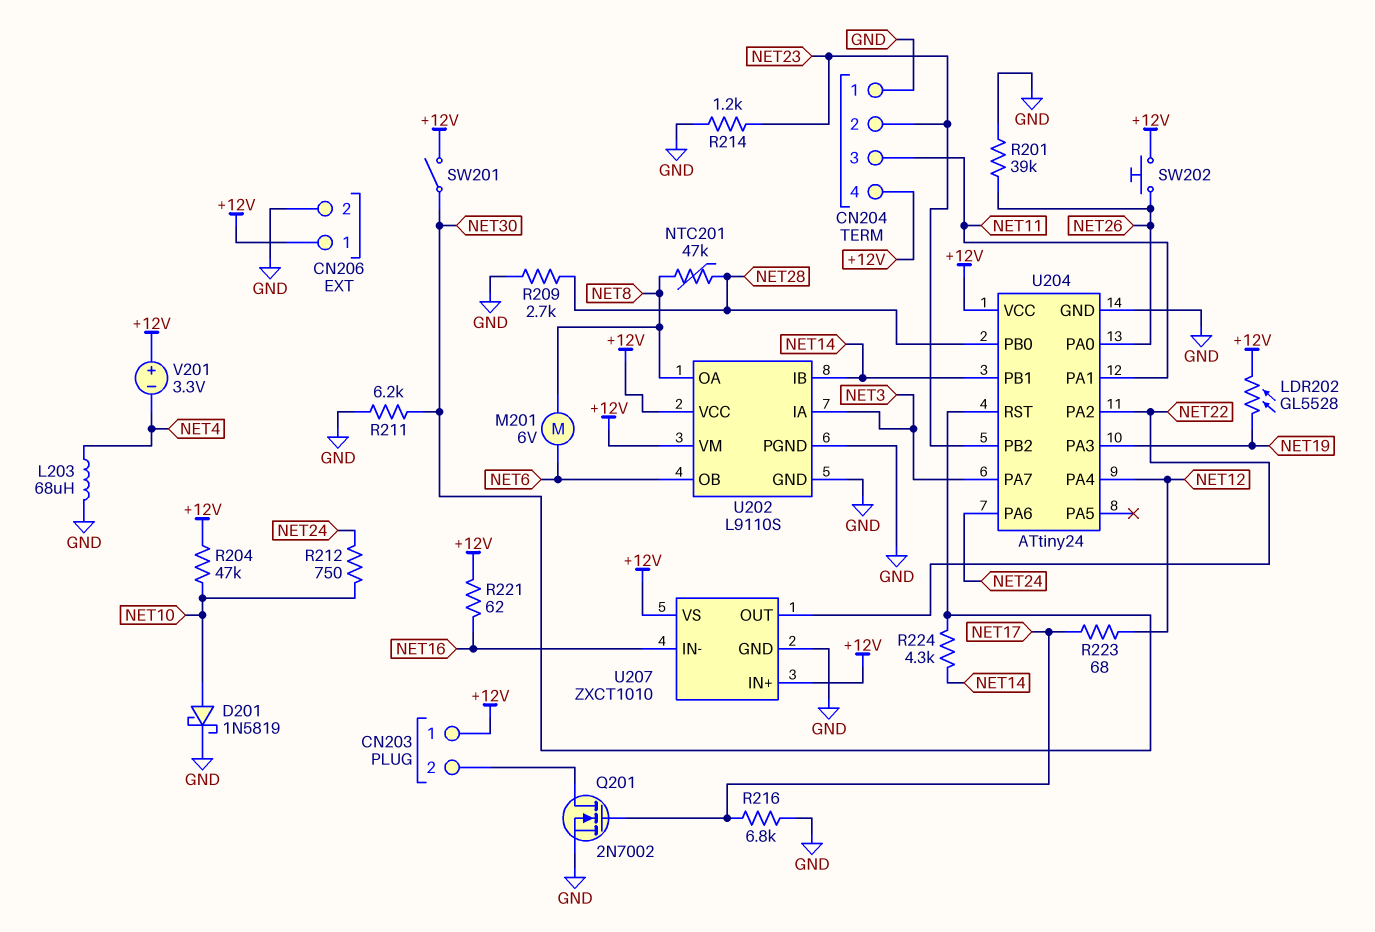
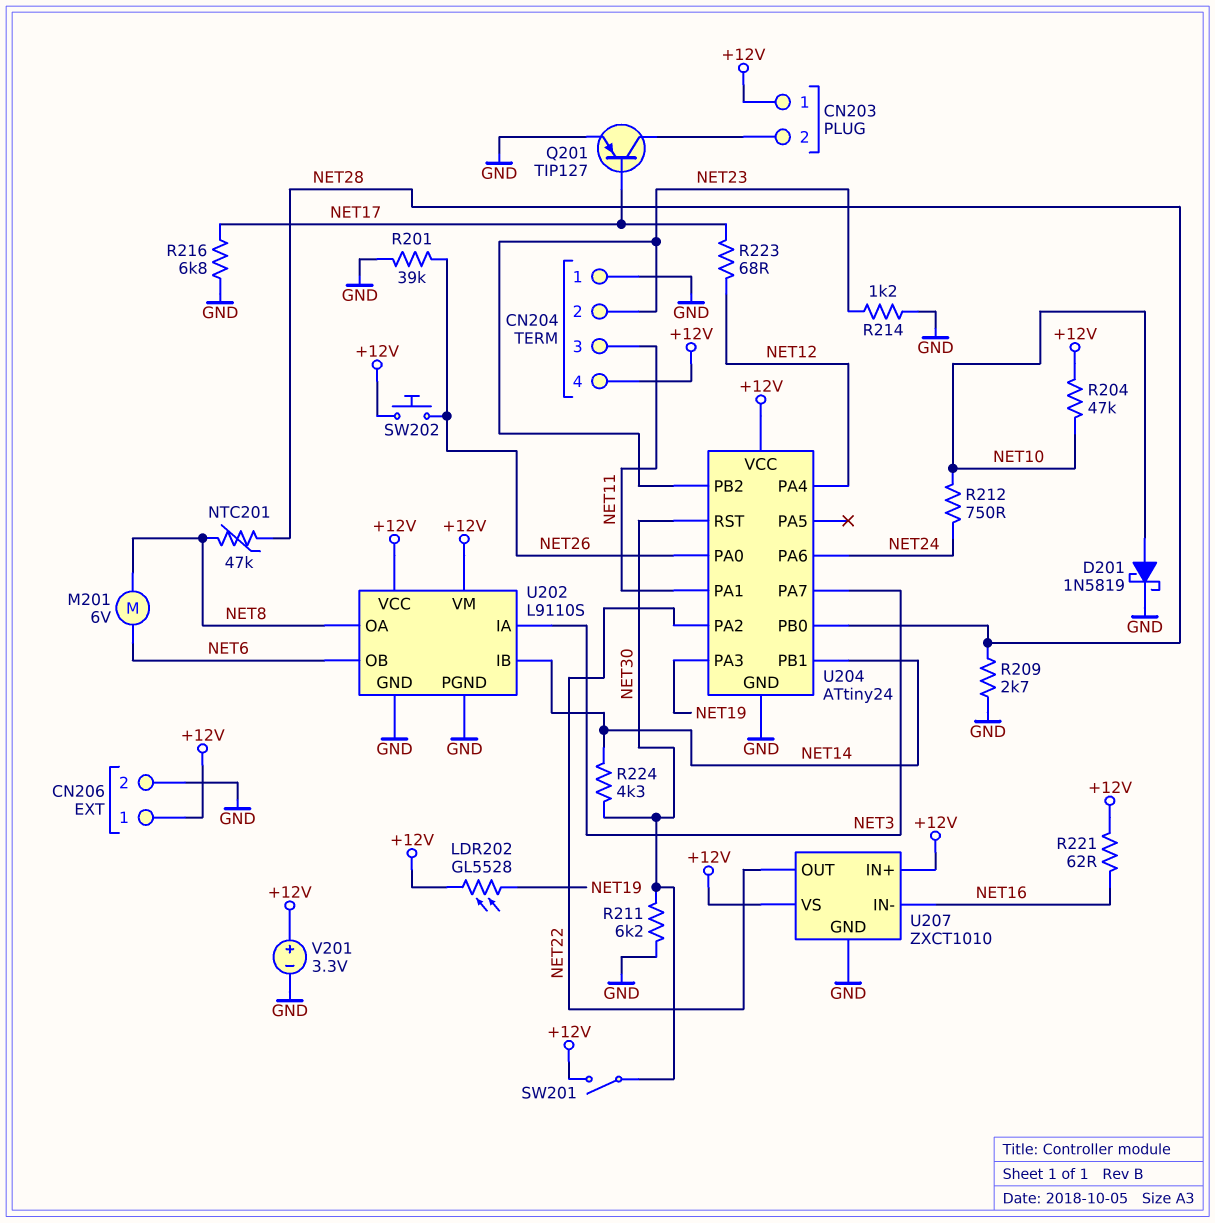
L203: 68uH (GND, NET4) -> none
Q201: NMOS 2N7002 (G NET17, D CN203/2, S GND) -> PNP TIP127 (B NET17, C CN203/2, E GND)
V201: 3.3V (plus +12V, minus NET4) -> 3.3V (plus +12V, minus GND)

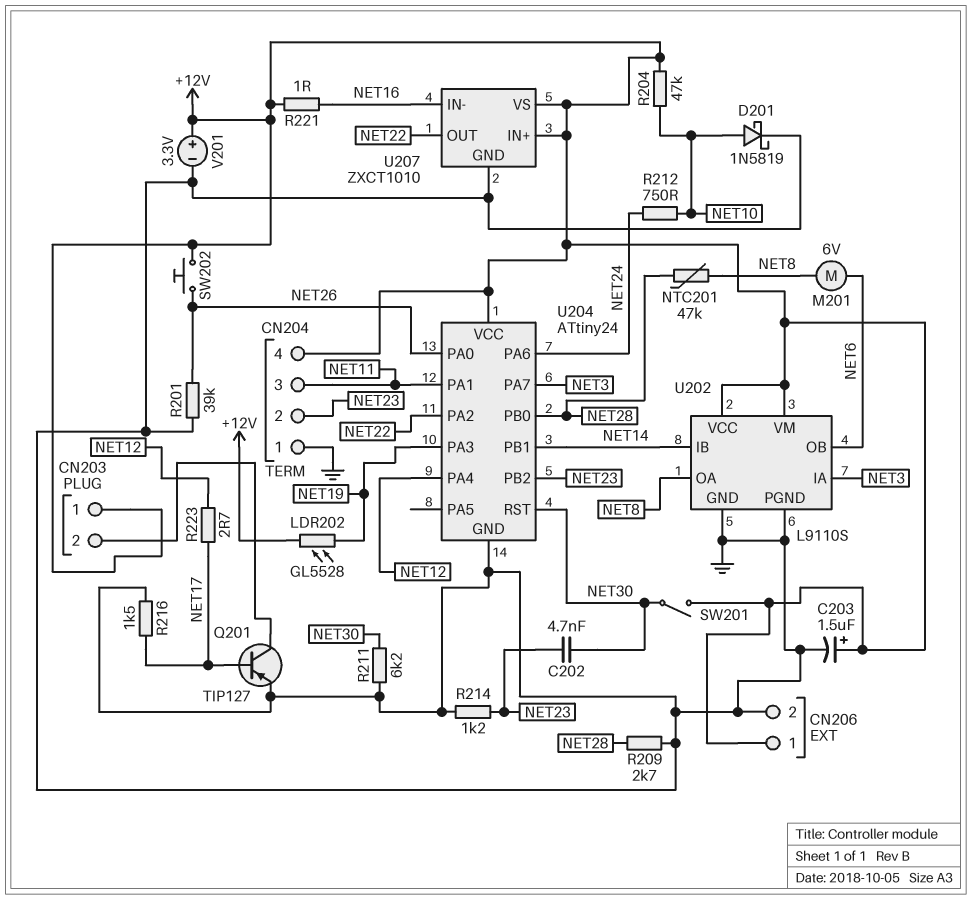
C202: none -> 4.7nF (NET23, NET30)
C203: none -> 1.5uF (plus +12V, minus GND)
R216: 6.8k (GND, NET17) -> 1.5k (GND, NET17)
R221: 62 (+12V, NET16) -> 1 (+12V, NET16)
R223: 68 (NET12, NET17) -> 2.7 (NET12, NET17)
R224: 4.3k (NET14, NET30) -> none

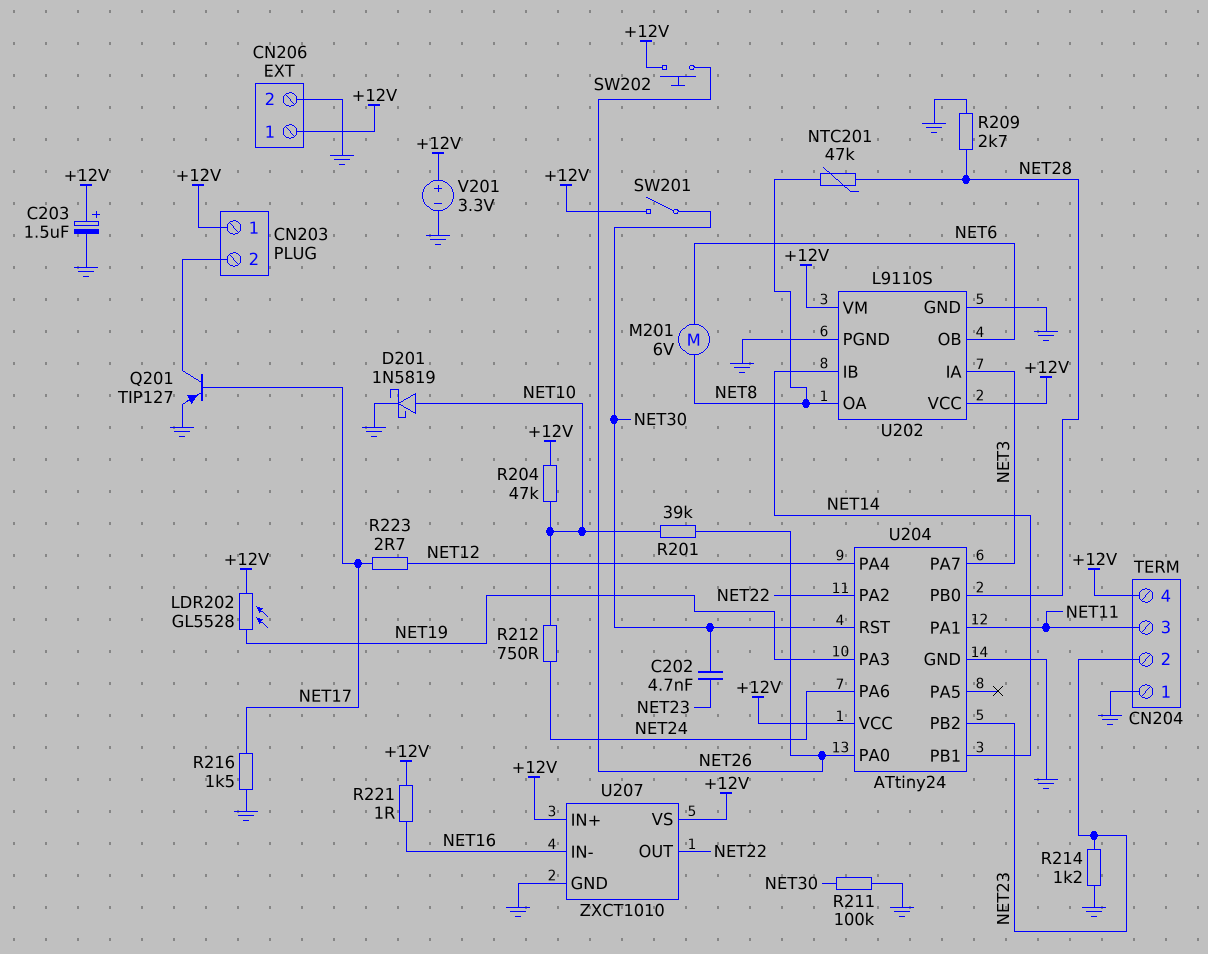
R201: 39k (GND, NET26) -> 39k (NET10, NET26)
R211: 6.2k (GND, NET30) -> 100k (GND, NET30)

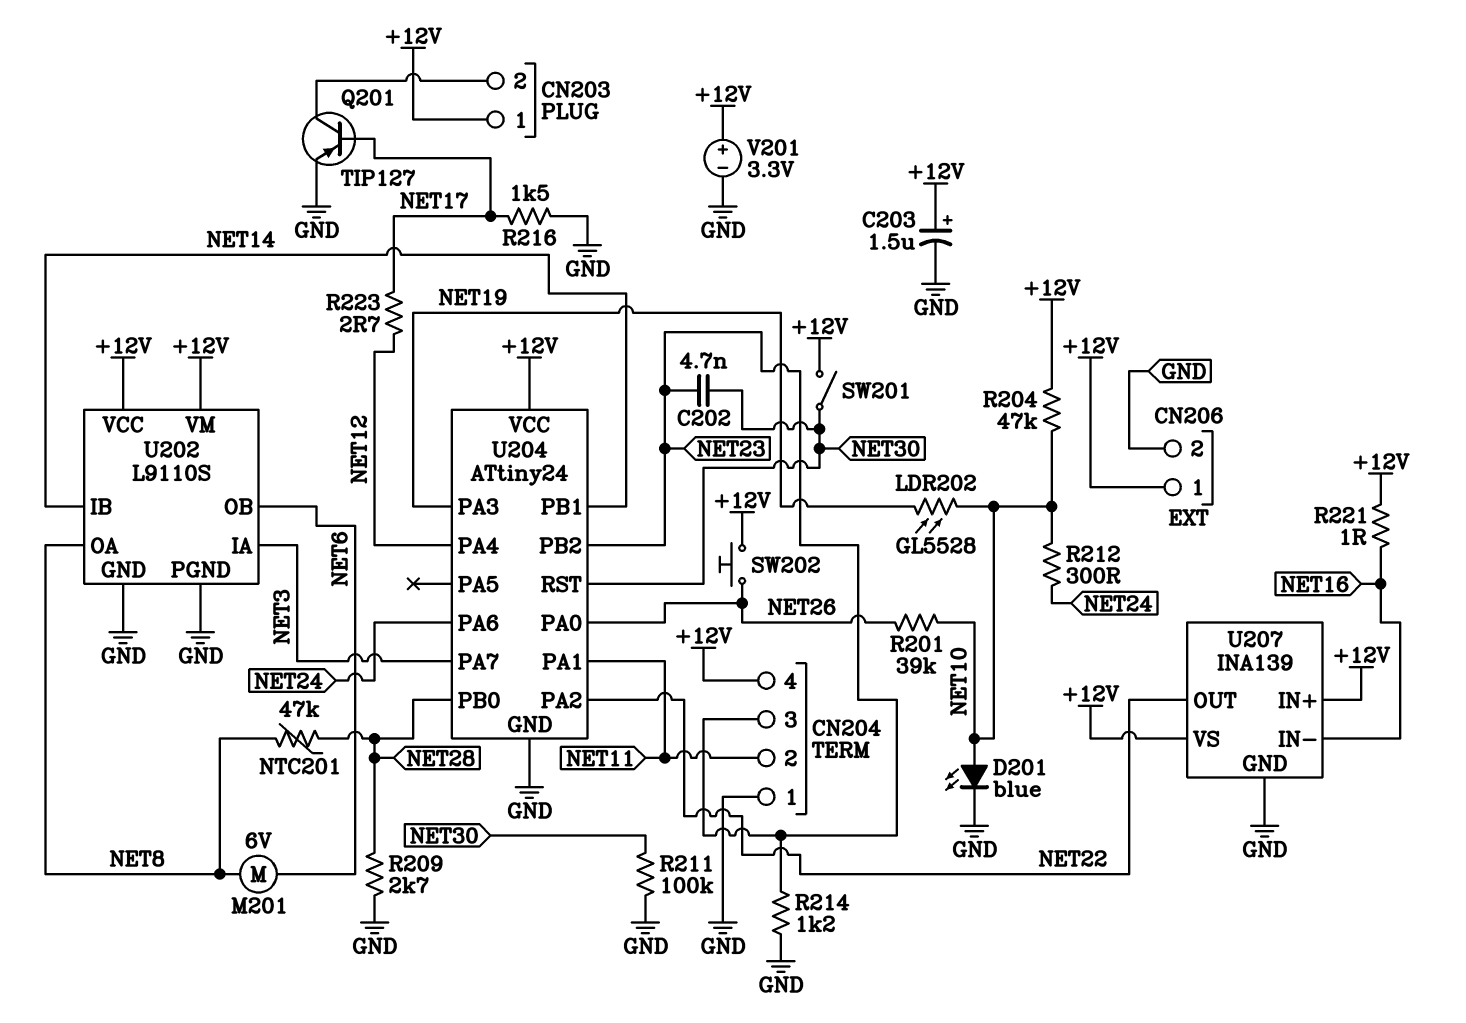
CN204 pin 2: NET23 -> NET11
CN204 pin 3: NET11 -> NET23
D201: schottky 1N5819 (A NET10, K GND) -> LED blue (A NET10, K GND)
LDR202: GL5528 (+12V, NET19) -> GL5528 (NET10, NET19)
R212: 750 (NET10, NET24) -> 300 (NET10, NET24)
U207: ZXCT1010 -> INA139

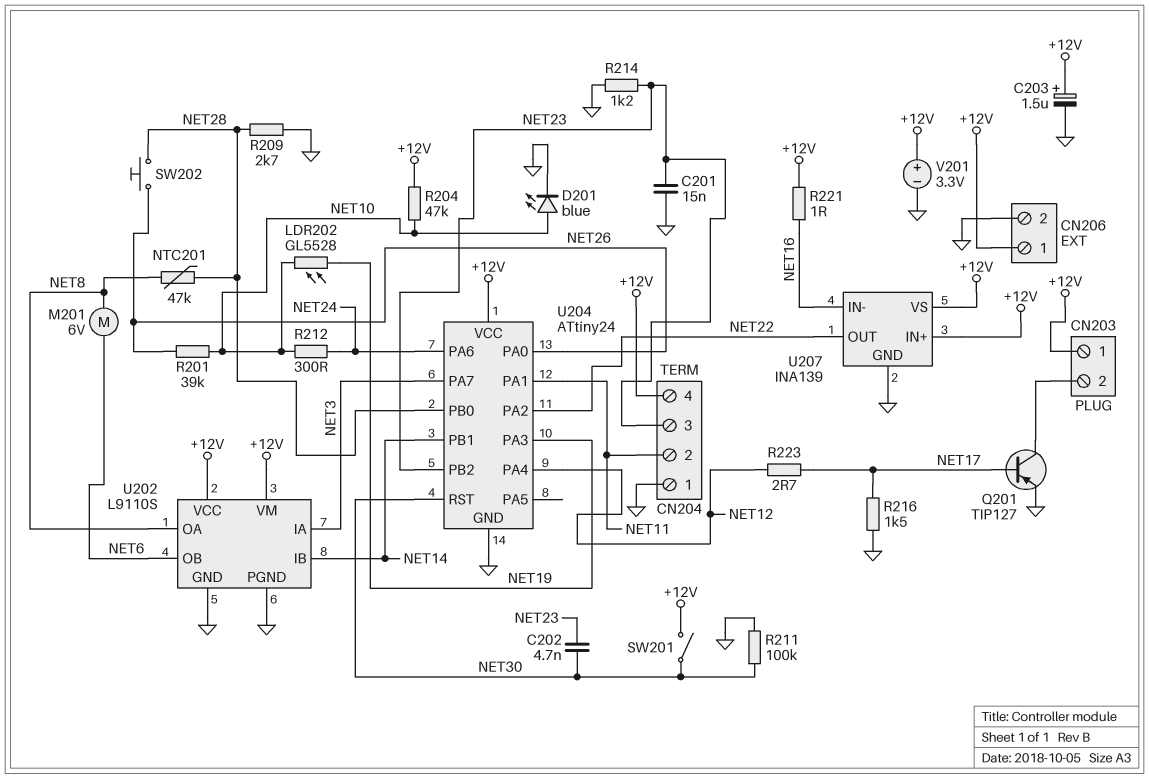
C201: none -> 15nF (GND, NET23)
SW202: button (+12V, NET26) -> button (NET26, NET28)

